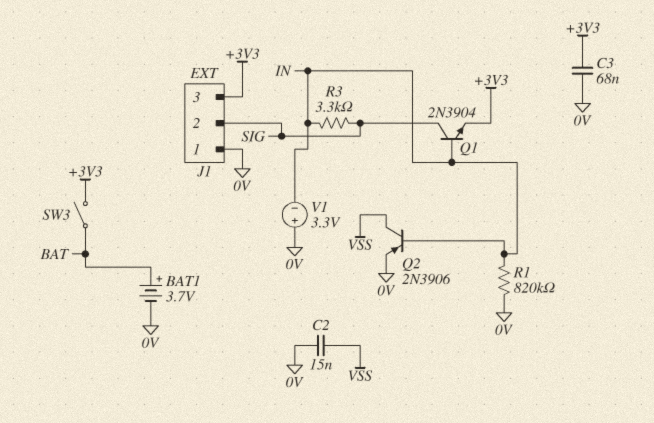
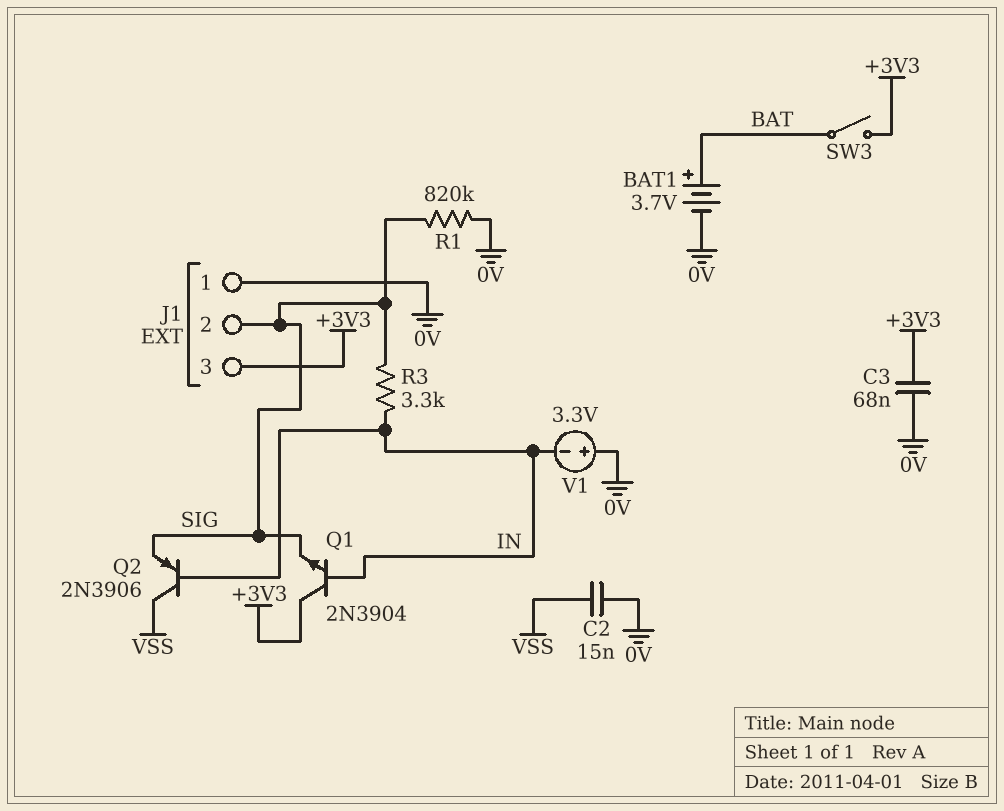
Q1: NPN 2N3904 (B IN, C SIG, E +3V3) -> NPN 2N3904 (B IN, C +3V3, E SIG)
Q2: PNP 2N3906 (B IN, C VSS, E 0V) -> PNP 2N3906 (B IN, C VSS, E SIG)
R1: 820k (0V, IN) -> 820k (0V, SIG)

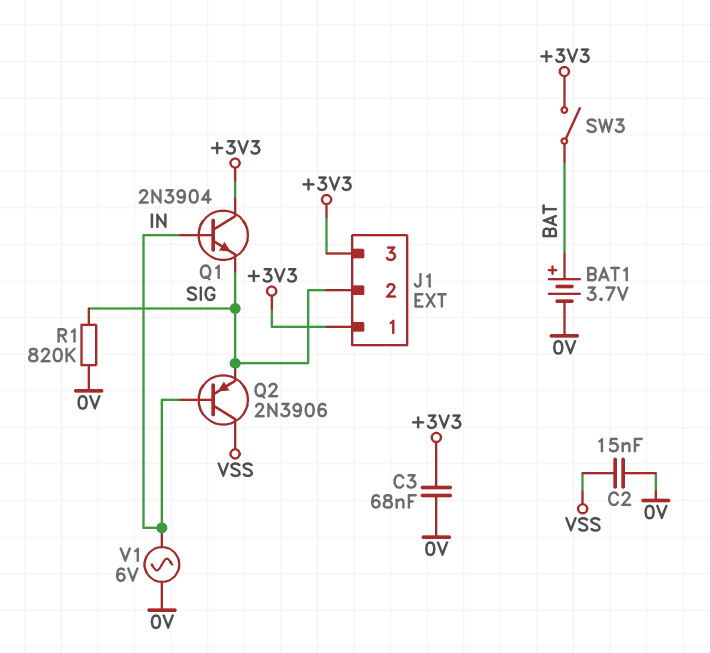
J1 pin 1: 0V -> +3V3
R3: 3.3k (IN, SIG) -> none
V1: 3.3V (plus 0V, minus IN) -> AC 6V (0V, IN)

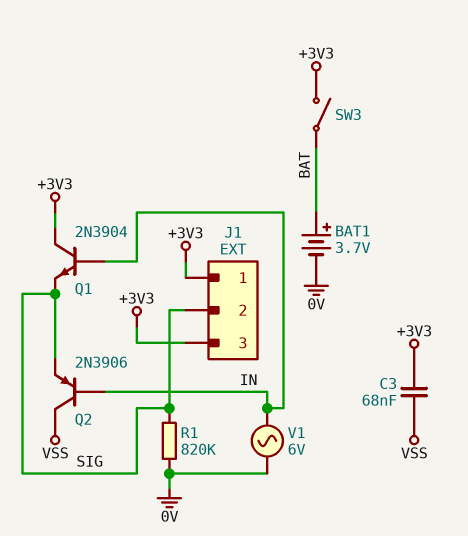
C2: 15nF (0V, VSS) -> none
C3: 68nF (+3V3, 0V) -> 68nF (+3V3, VSS)

